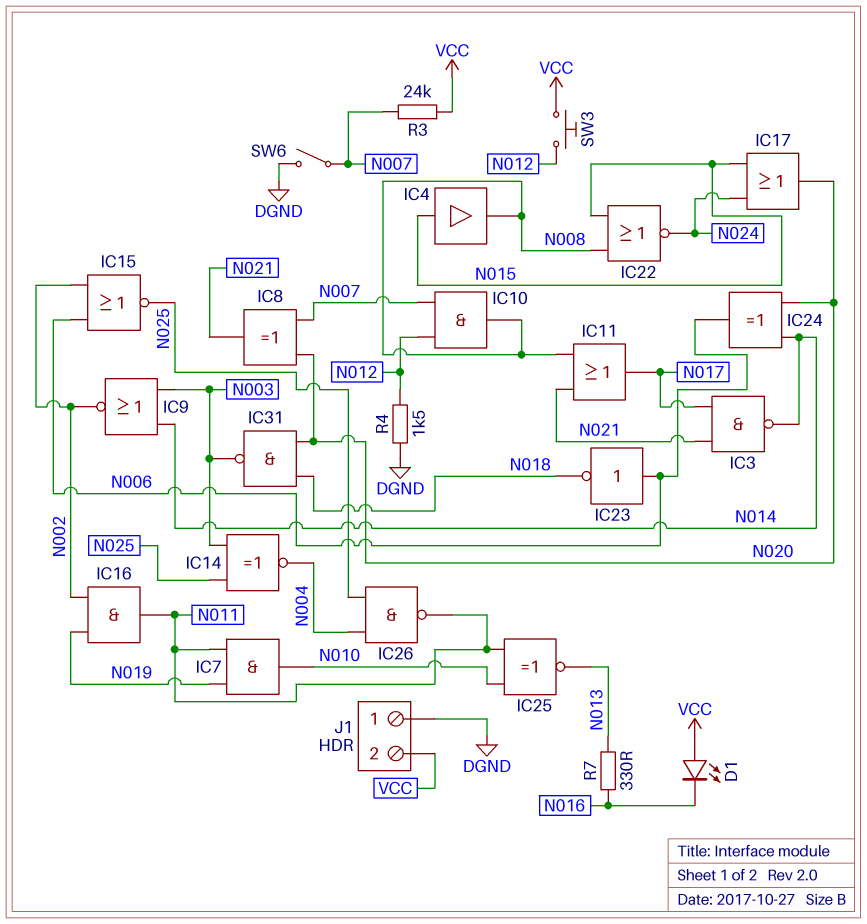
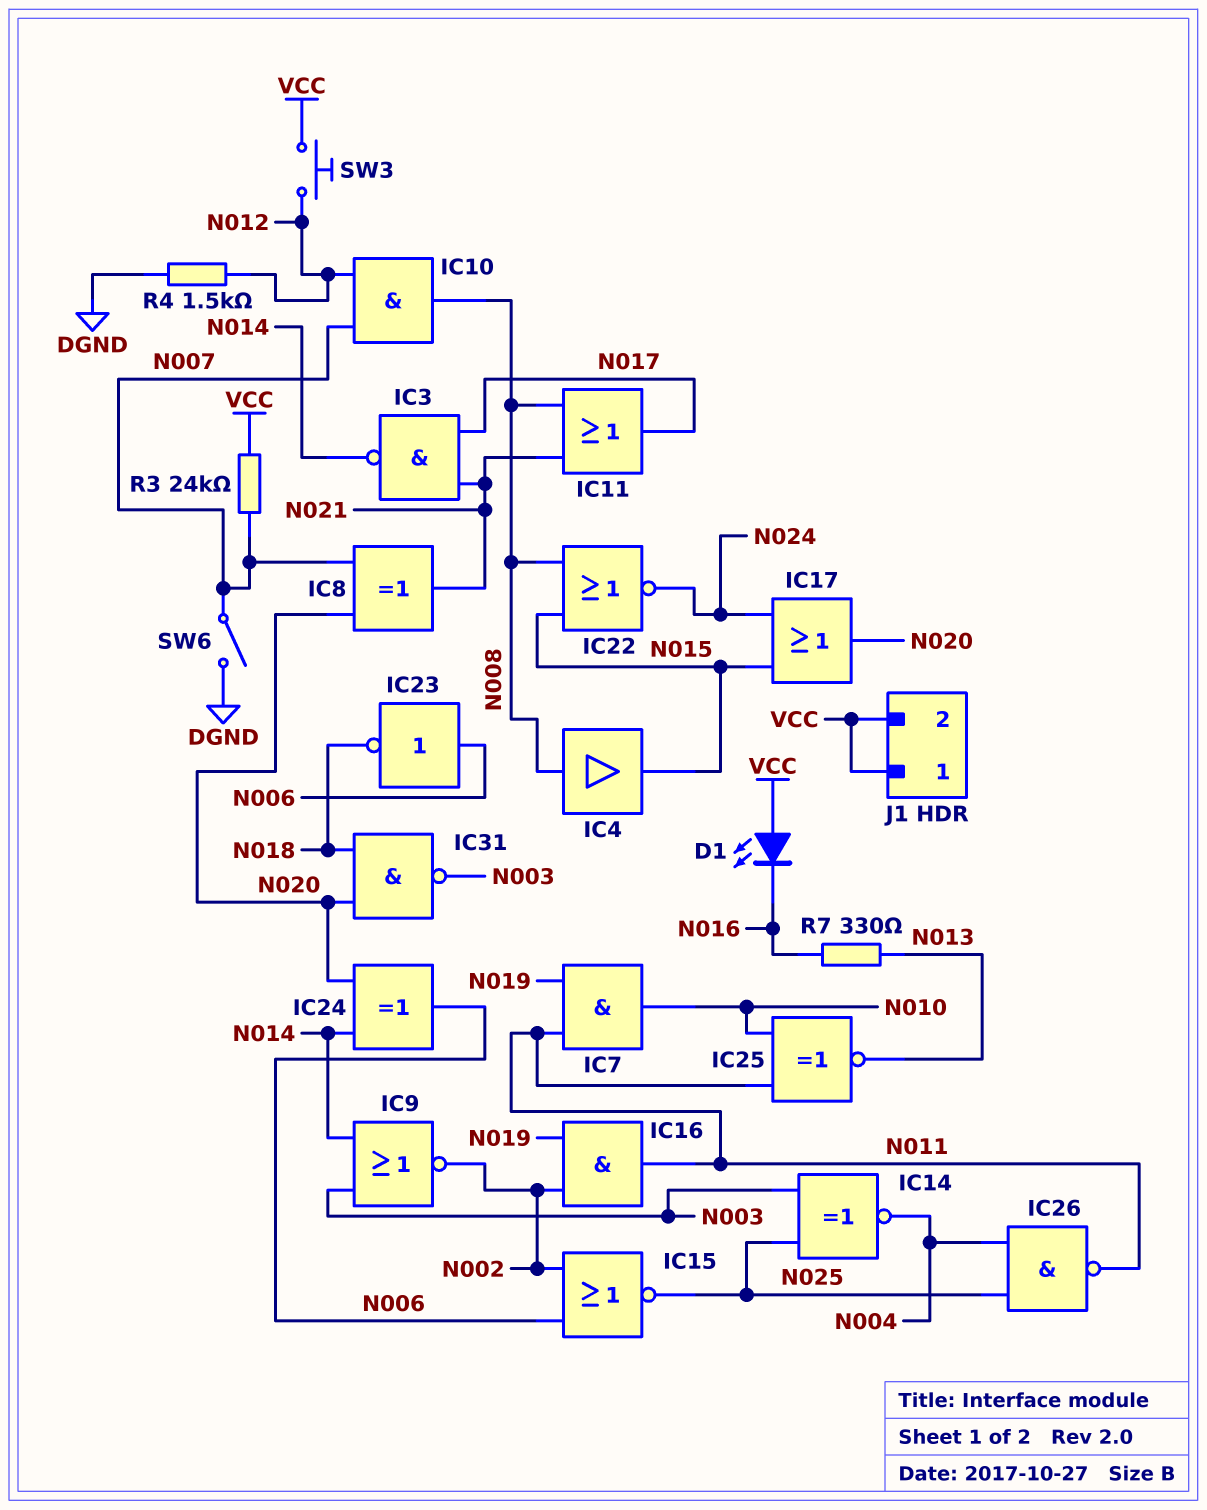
IC4: buffer (in N015, out N008) -> buffer (in N008, out N015)
J1 pin 1: DGND -> VCC

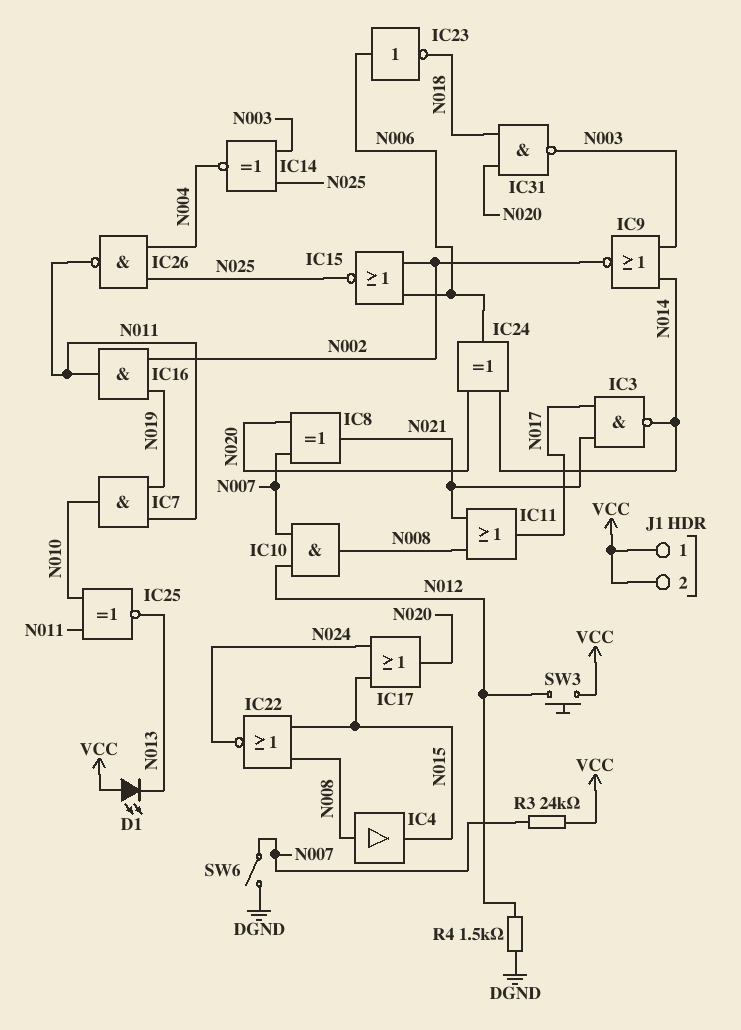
D1: LED (A VCC, K N016) -> LED (A VCC, K N013)
R7: 330 (N013, N016) -> none

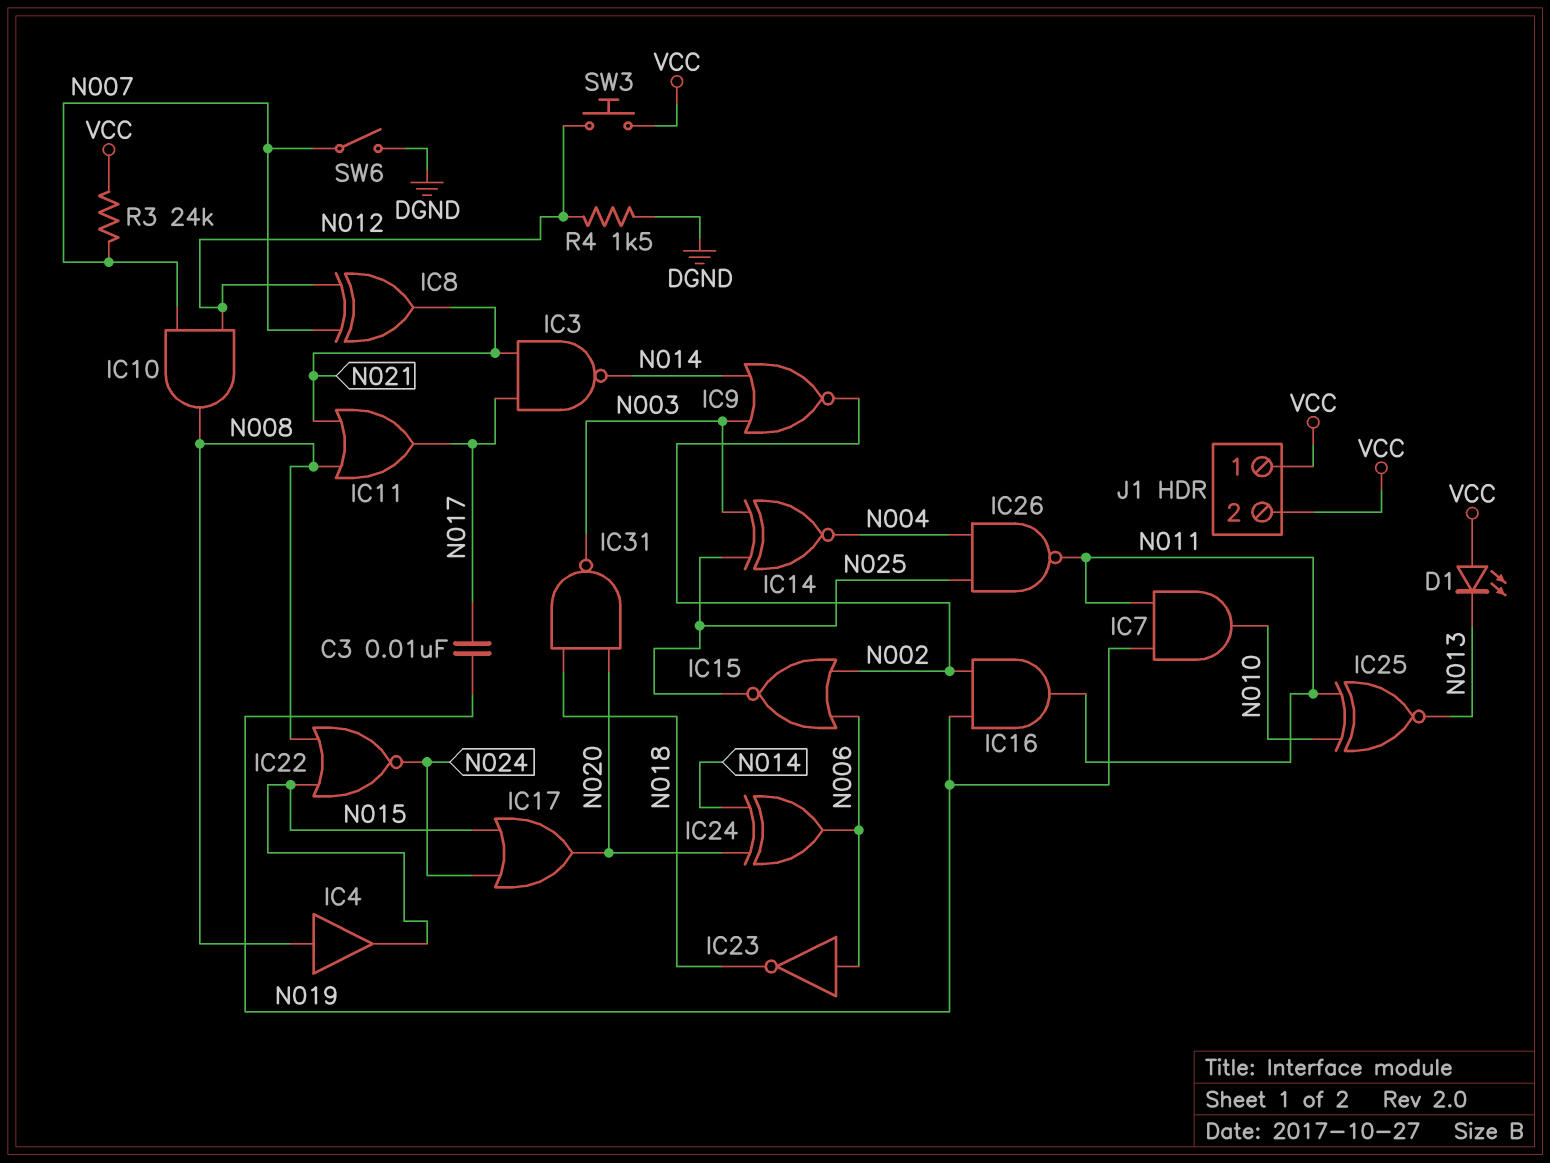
C3: none -> 10nF (N017, N019)
IC8: XOR (in N007, in N020, out N021) -> XOR (in N007, in N012, out N021)

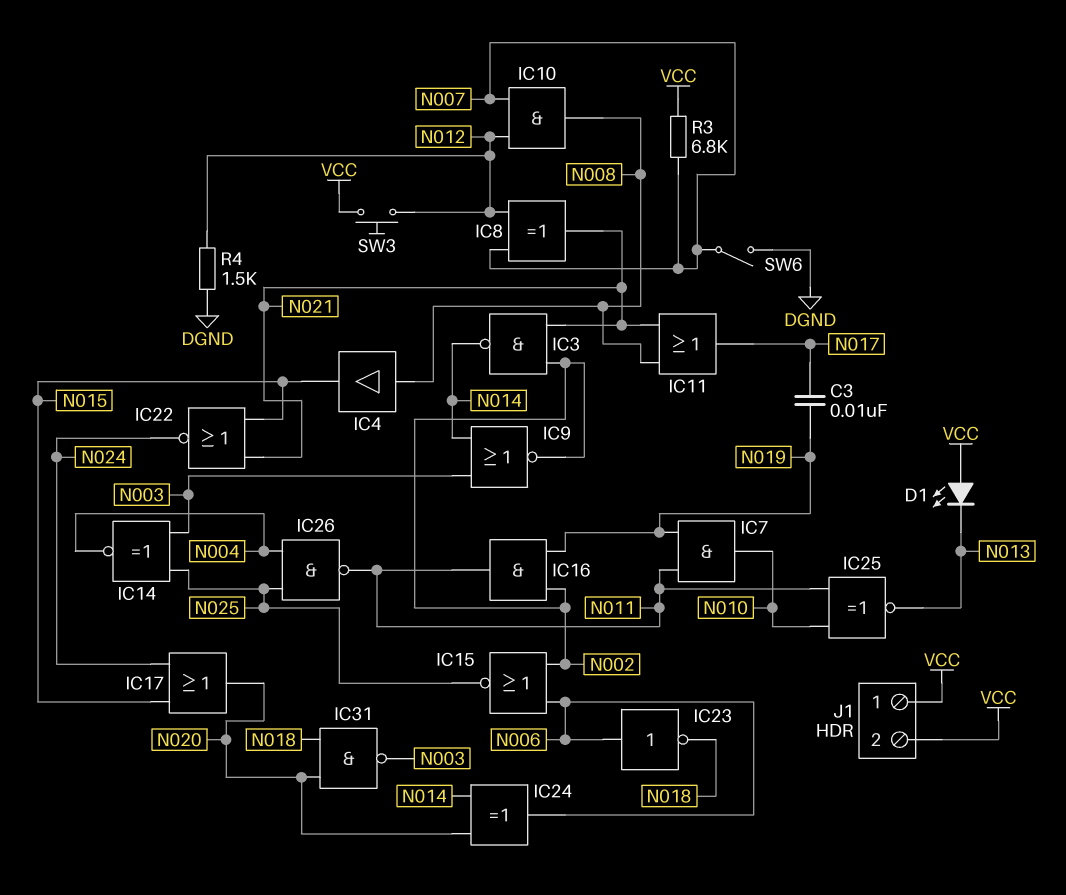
IC3: NAND (in N017, in N021, out N014) -> NAND (in N002, in N021, out N014)
IC22: NOR (in N008, in N015, out N024) -> NOR (in N015, in N021, out N024)
R3: 24k (N007, VCC) -> 6.8k (N007, VCC)

